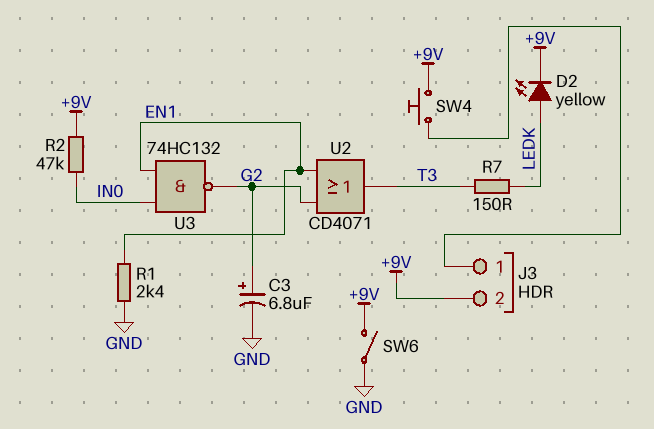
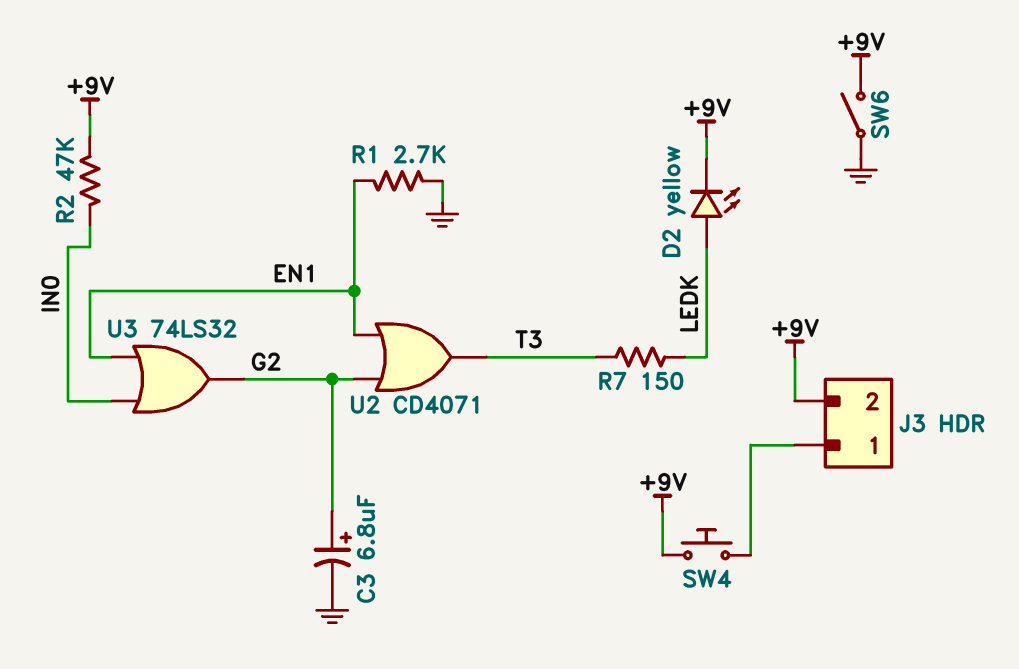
R1: 2.4k (EN1, GND) -> 2.7k (EN1, GND)
U3: NAND 74HC132 (in EN1, in IN0, out G2) -> OR 74LS32 (in EN1, in IN0, out G2)

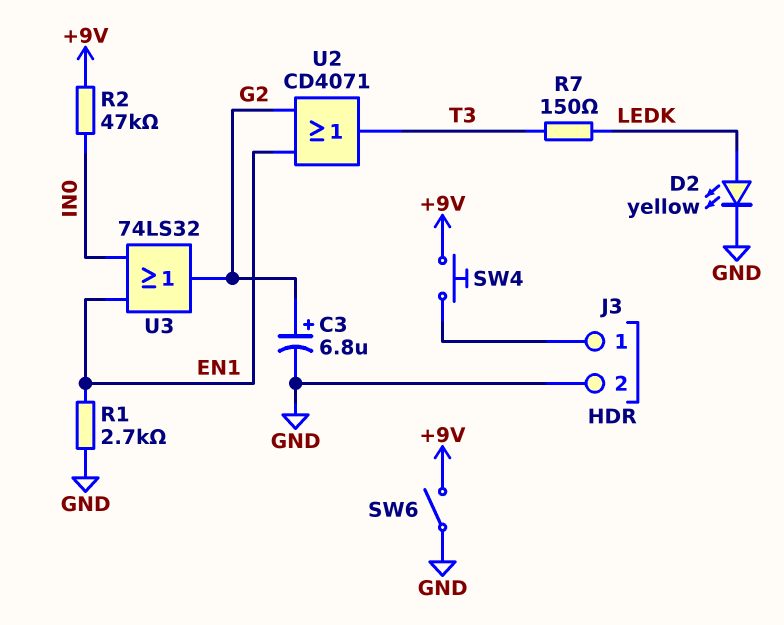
D2: LED yellow (A LEDK, K +9V) -> LED yellow (A LEDK, K GND)
J3 pin 2: +9V -> GND

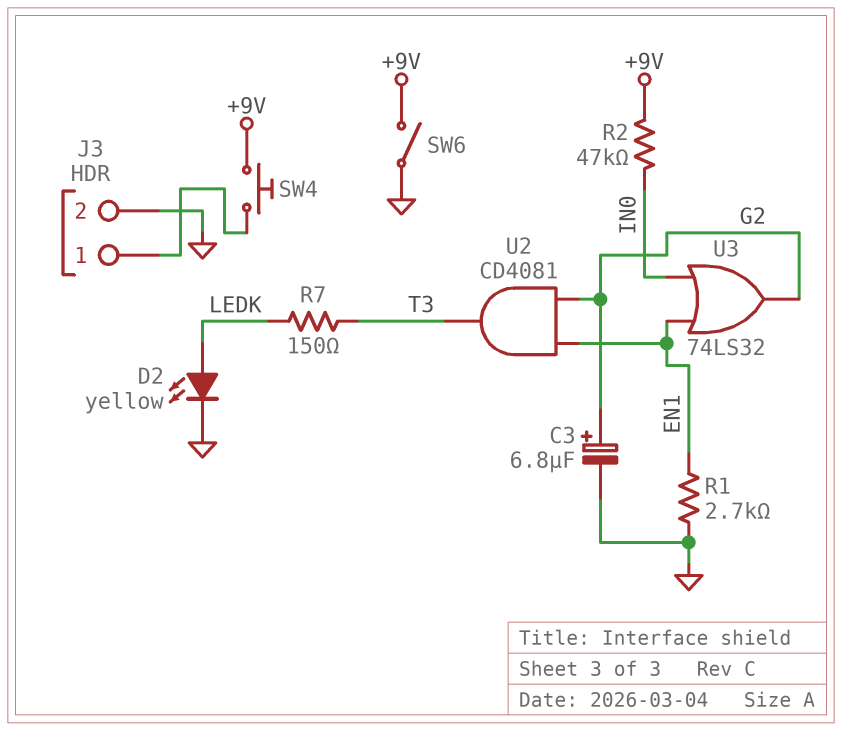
U2: OR CD4071 (in EN1, in G2, out T3) -> AND CD4081 (in EN1, in G2, out T3)

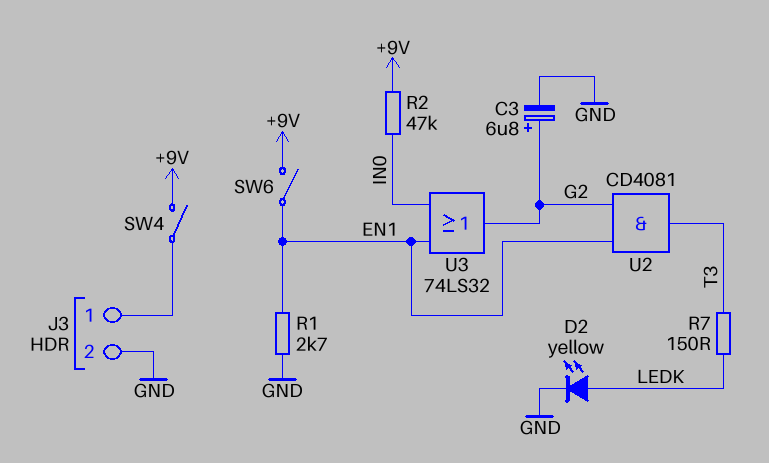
SW4: button (+9V, J3/1) -> switch (+9V, J3/1)
SW6: switch (+9V, GND) -> switch (+9V, EN1)

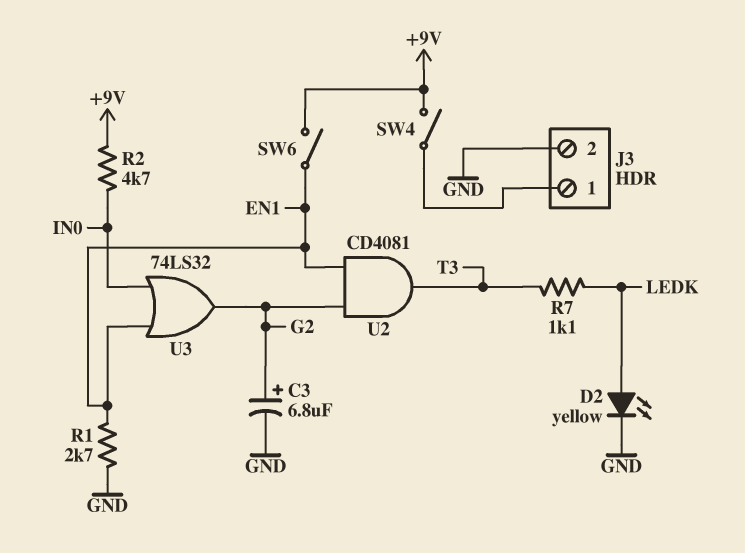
R2: 47k (+9V, IN0) -> 4.7k (+9V, IN0)
R7: 150 (LEDK, T3) -> 1.1k (LEDK, T3)

